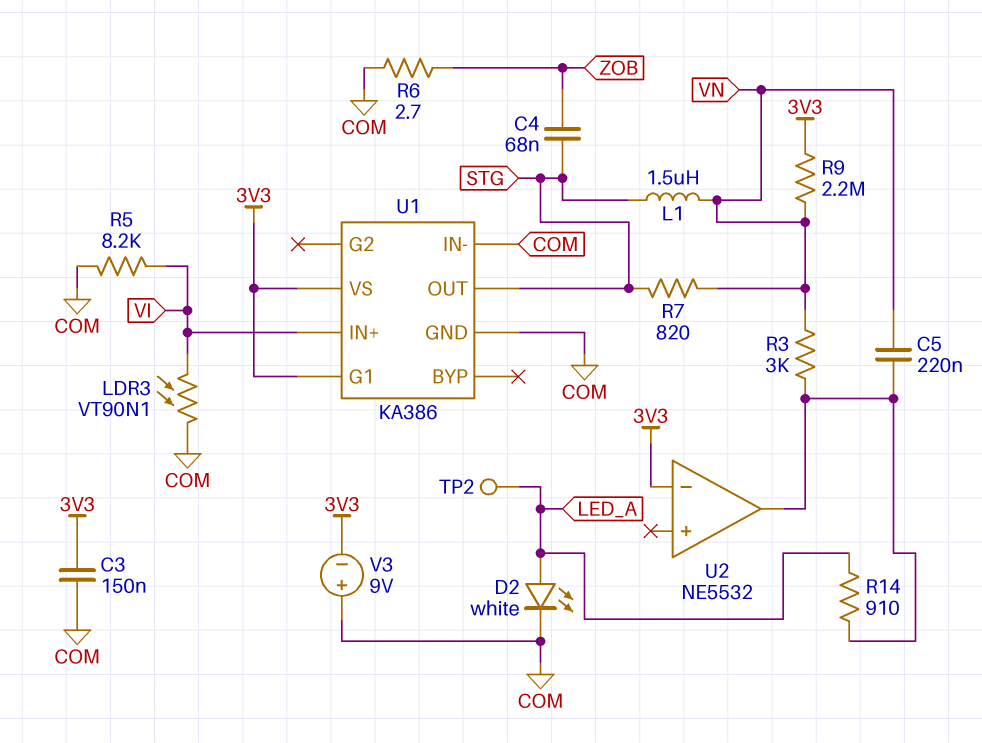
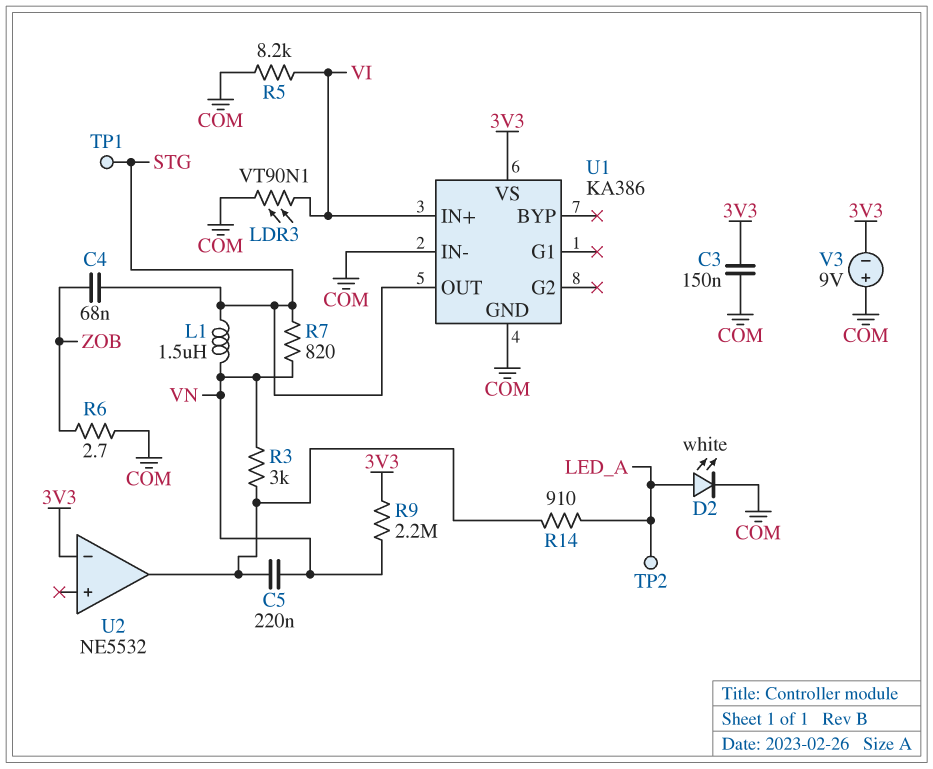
TP1: none -> test point (STG)
U1 pin G1: 3V3 -> none

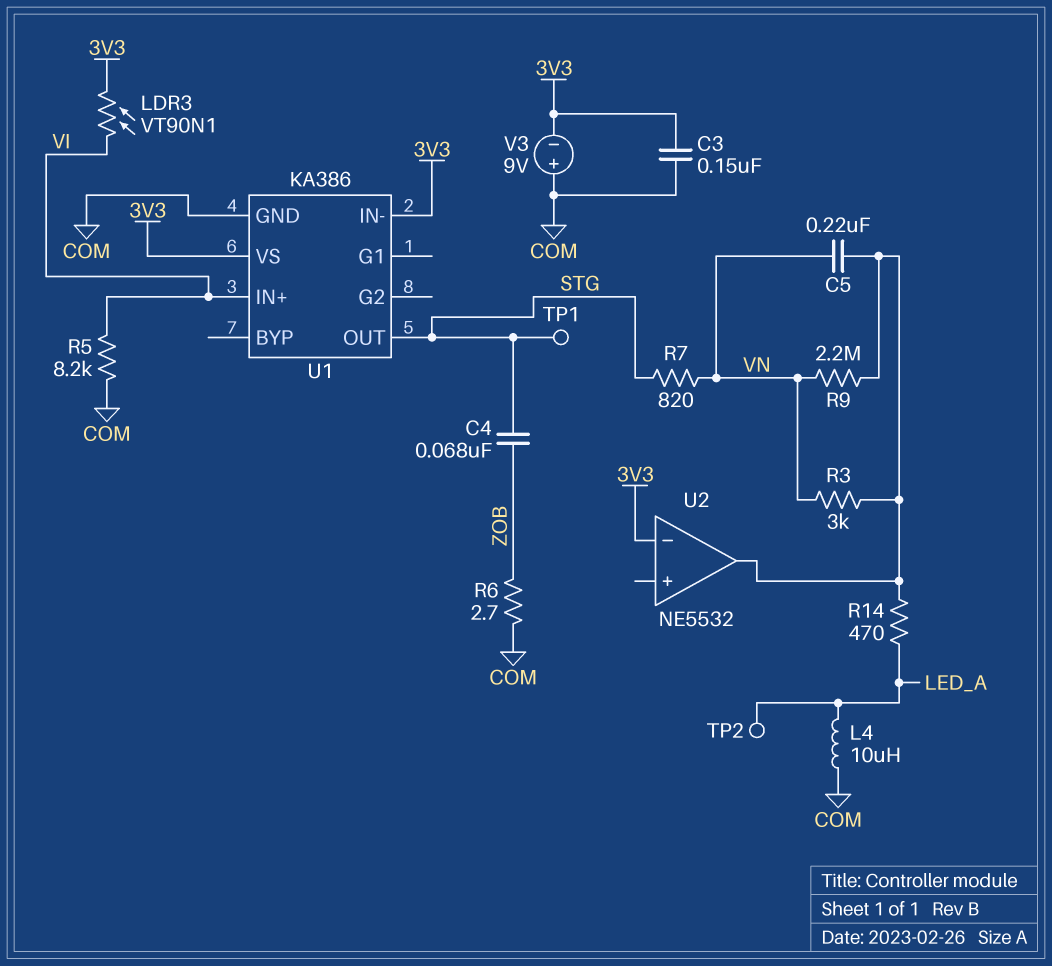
D2: LED white (A LED_A, K COM) -> none
L1: 1.5uH (STG, VN) -> none
L4: none -> 10uH (COM, LED_A)
LDR3: VT90N1 (COM, VI) -> VT90N1 (3V3, VI)
R9: 2.2M (3V3, VN) -> 2.2M (U2/out, VN)
R14: 910 (LED_A, U2/out) -> 470 (LED_A, U2/out)
U1 pin IN-: COM -> 3V3

